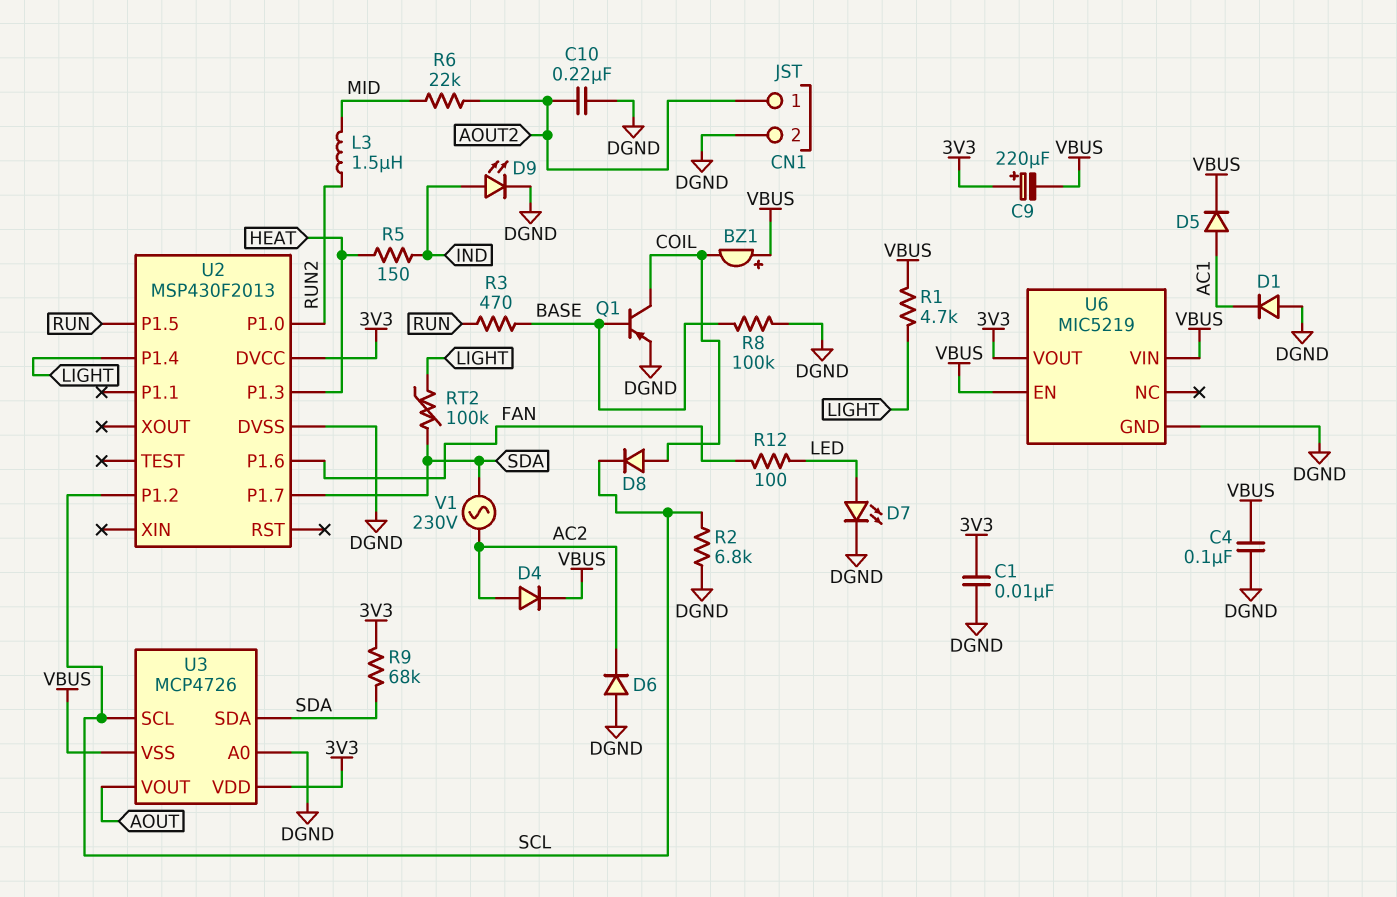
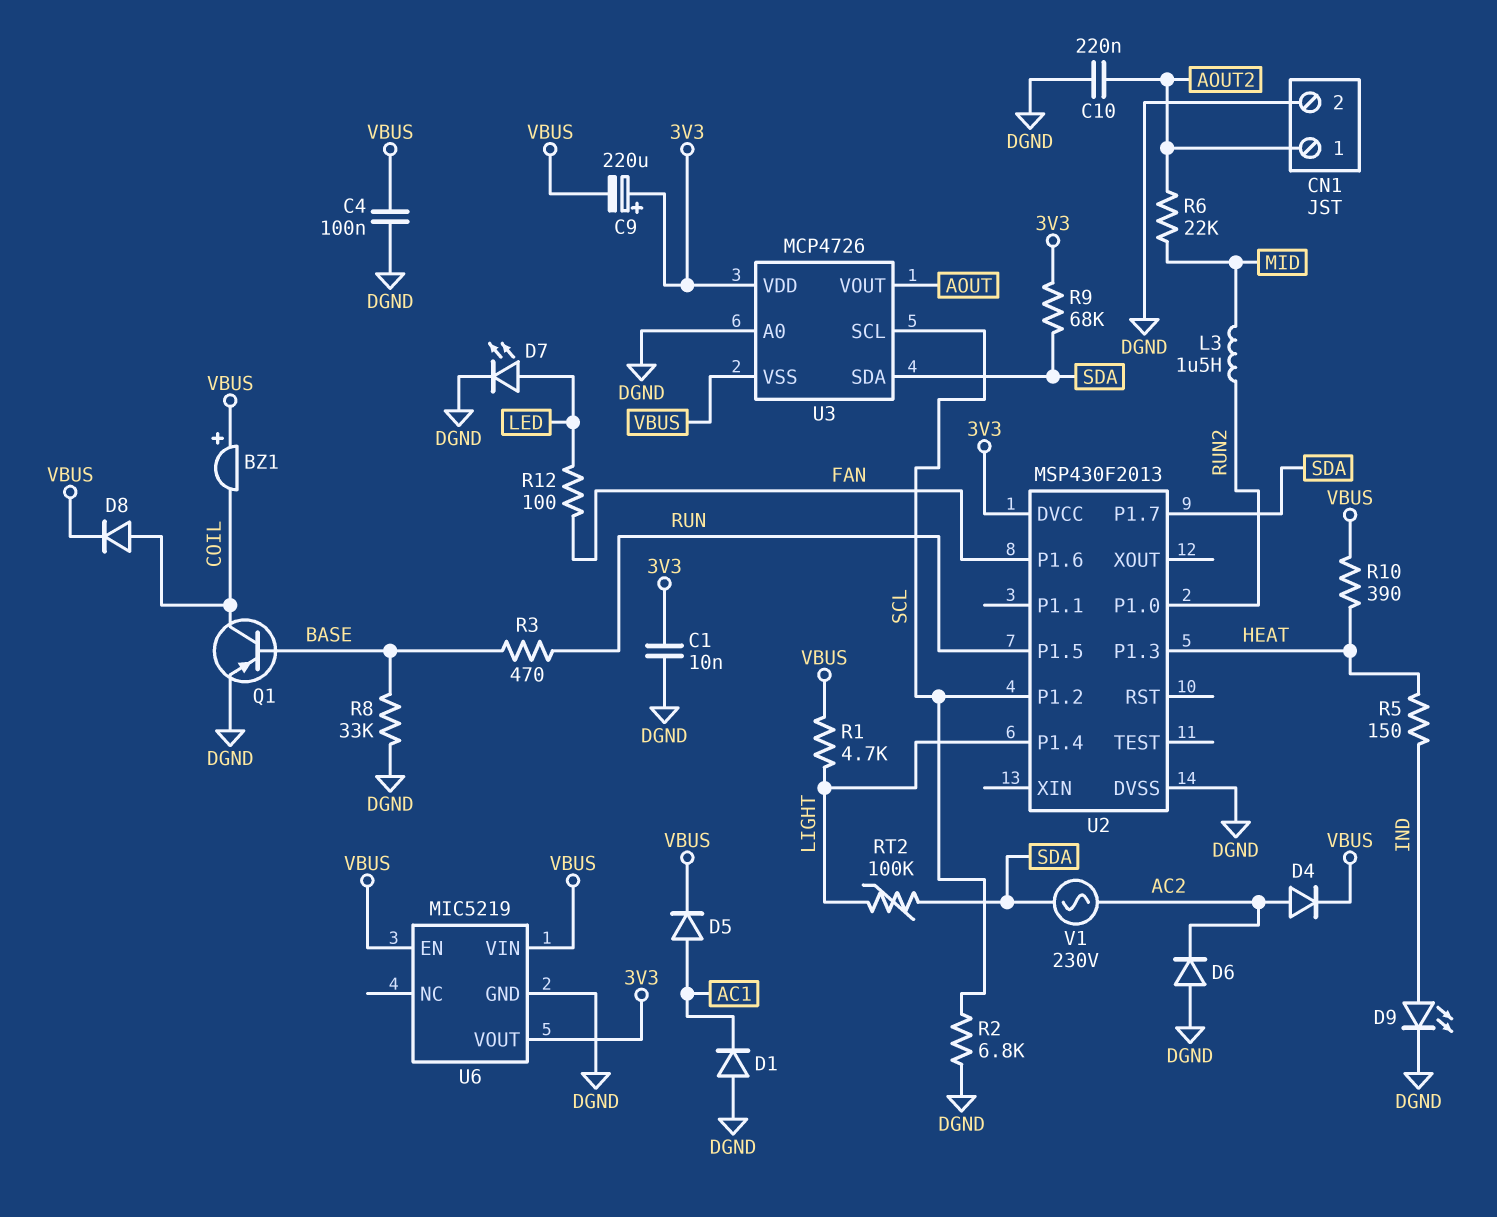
D8: diode (A COIL, K SCL) -> diode (A COIL, K VBUS)
R8: 100k (BASE, DGND) -> 33k (BASE, DGND)
R10: none -> 390 (HEAT, VBUS)

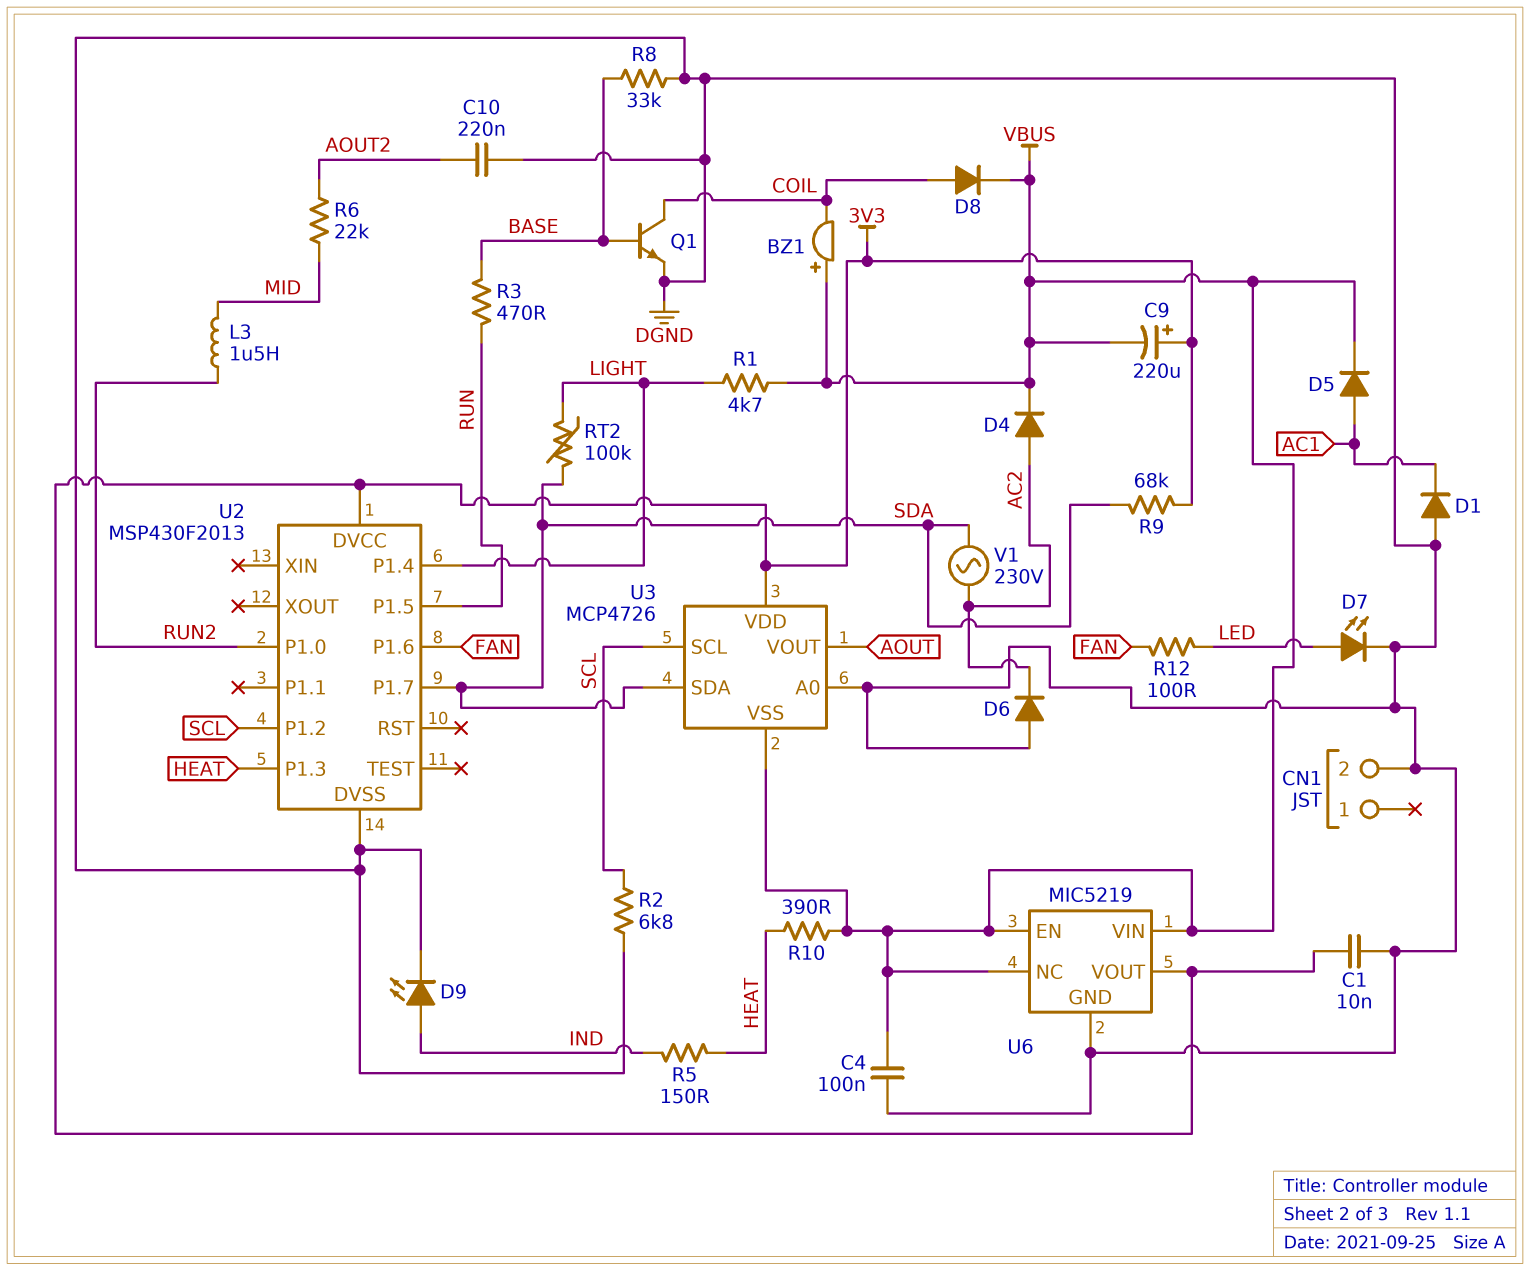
CN1 pin 1: AOUT2 -> none
Q1: PNP (B BASE, C COIL, E DGND) -> NPN (B BASE, C COIL, E DGND)
U6 pin NC: none -> VBUS

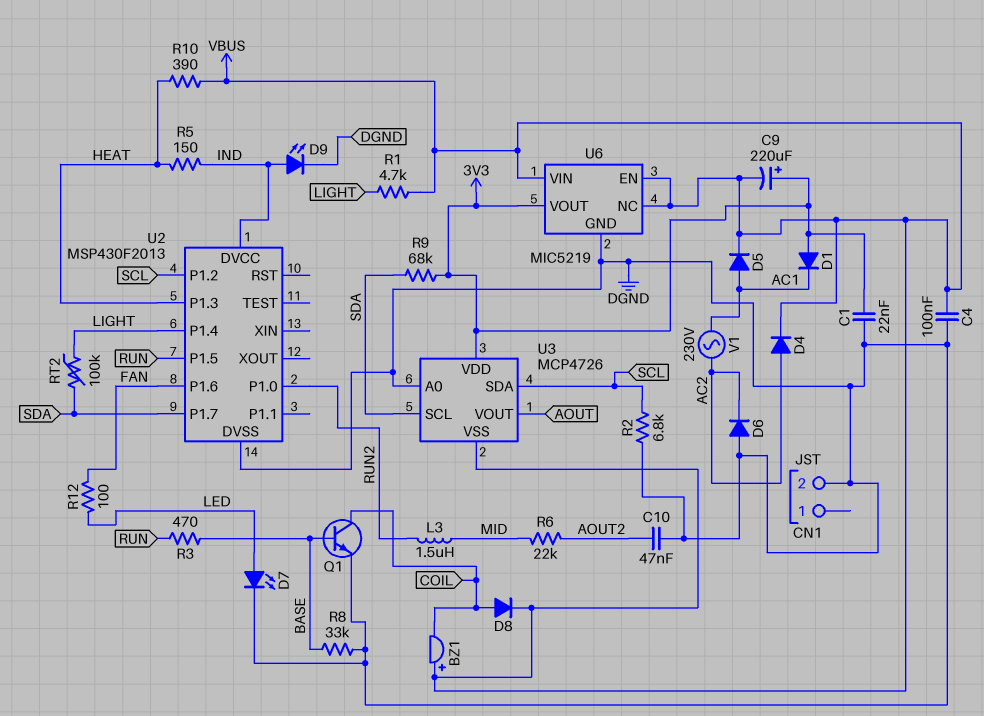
C1: 10nF (3V3, DGND) -> 22nF (3V3, DGND)
C10: 220nF (AOUT2, DGND) -> 47nF (AOUT2, DGND)
D1: diode (A DGND, K AC1) -> diode (A 3V3, K AC1)
U2 pin DVCC: 3V3 -> IND
U3 pin SCL: SCL -> SDA
U3 pin SDA: SDA -> SCL
V1: AC 230V (AC2, SDA) -> AC 230V (AC1, AC2)

